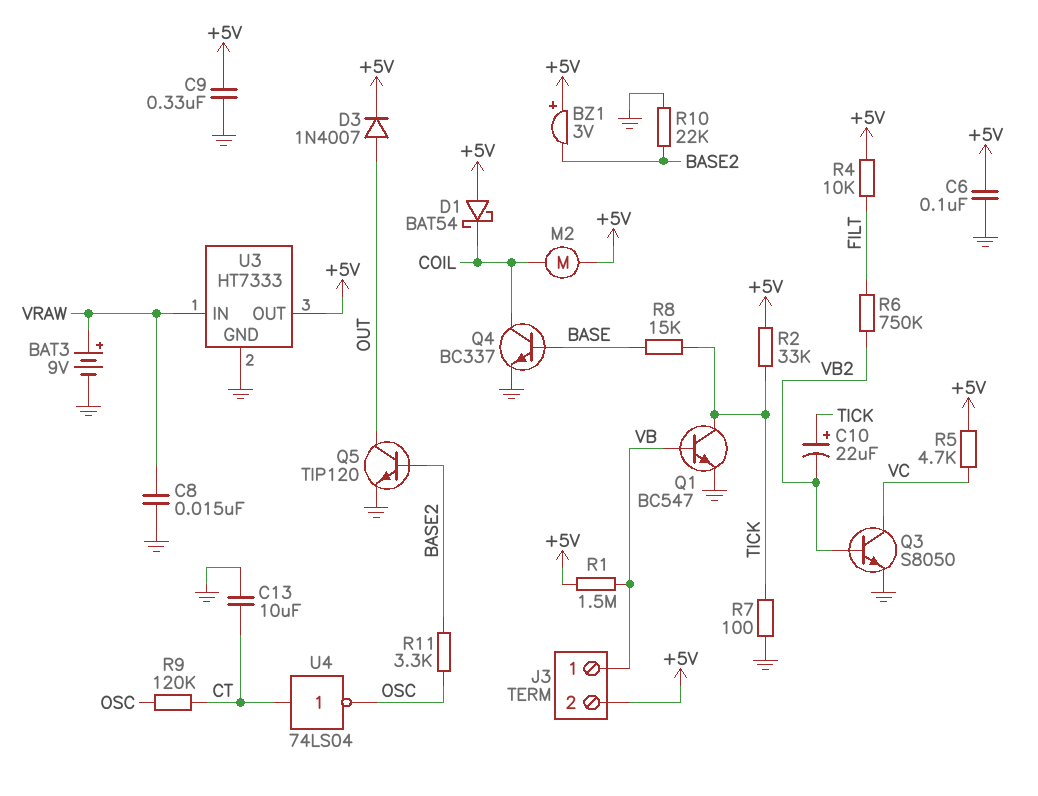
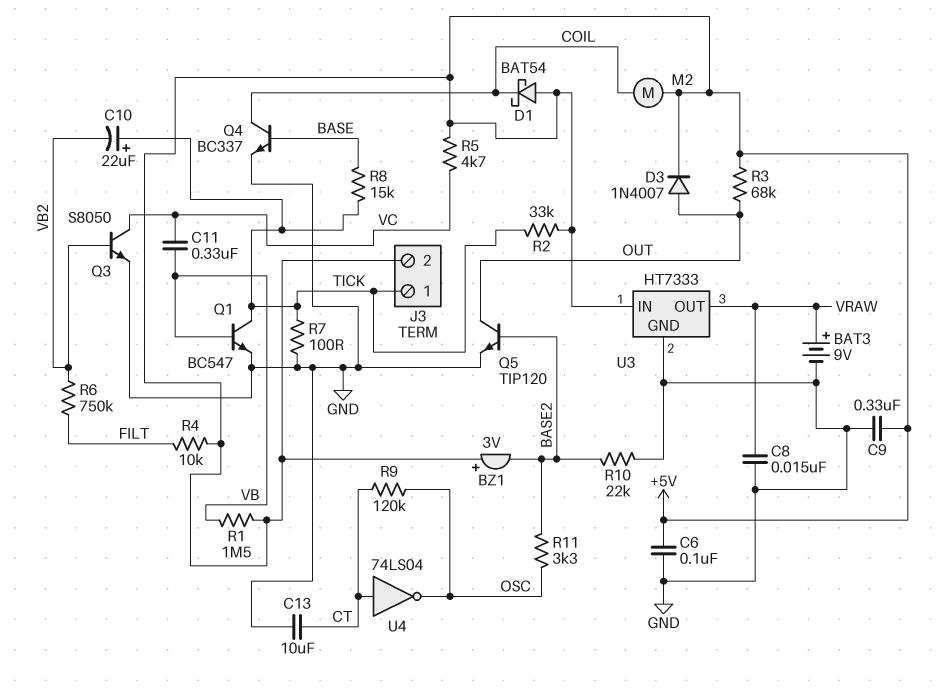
C11: none -> 330nF (VB, VC)
J3 pin 1: VB -> TICK
R3: none -> 68k (+5V, OUT)
U3 pin IN: VRAW -> +5V
U3 pin OUT: +5V -> VRAW

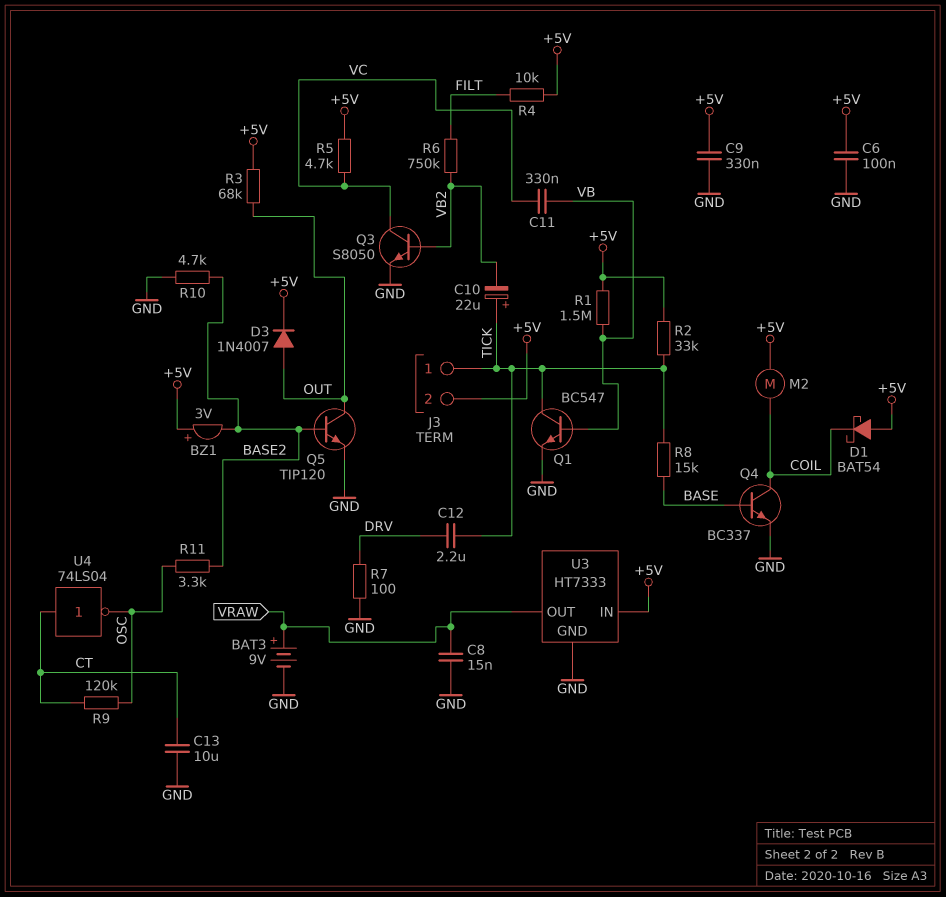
C12: none -> 2.2uF (DRV, TICK)
R7: 100 (GND, TICK) -> 100 (DRV, GND)
R10: 22k (BASE2, GND) -> 4.7k (BASE2, GND)

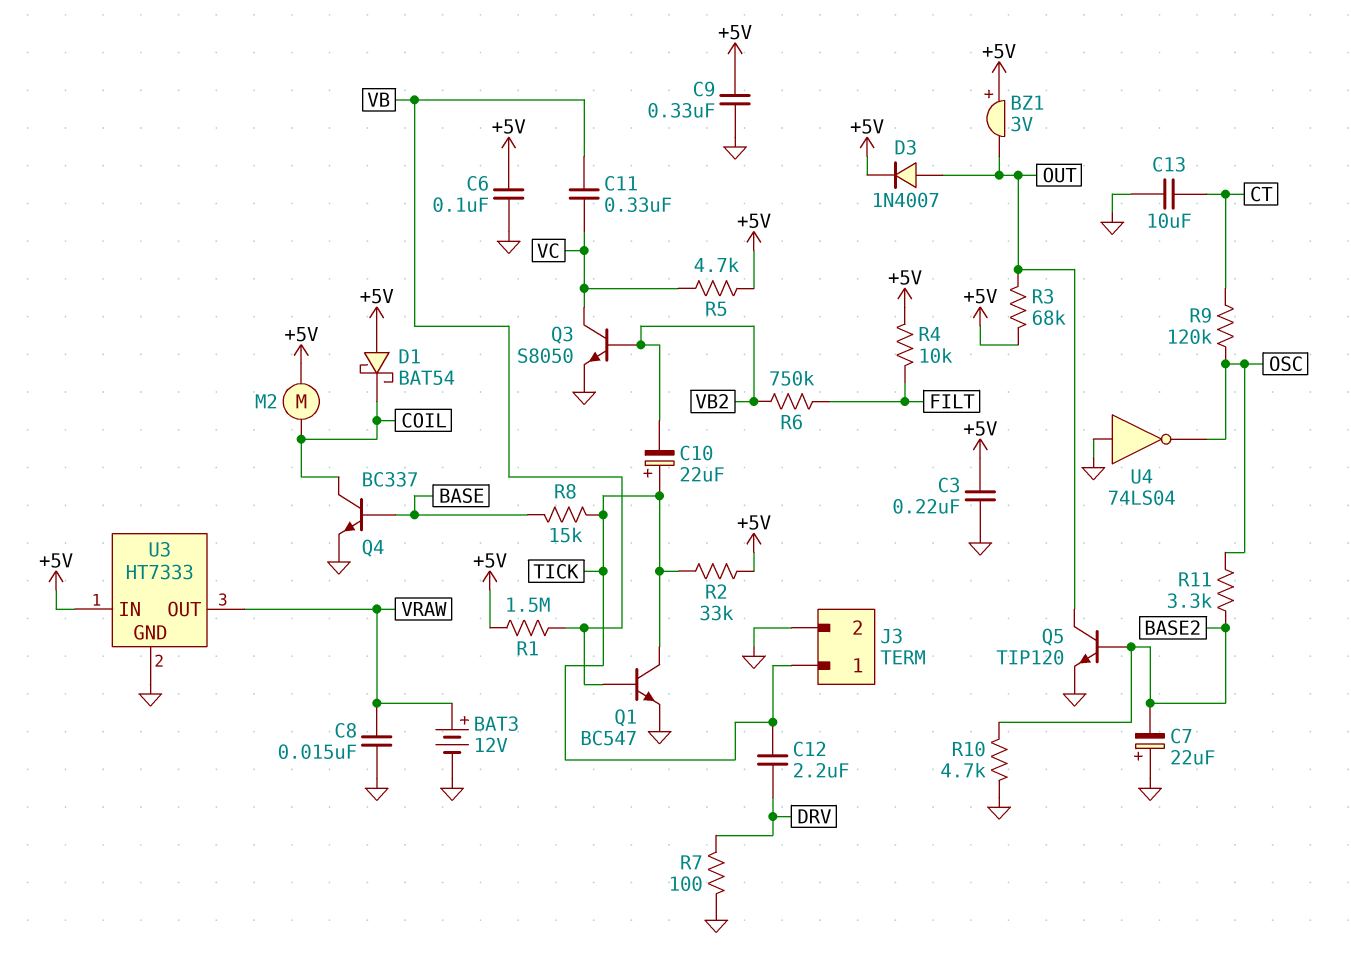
BAT3: 9V (plus VRAW, minus GND) -> 12V (plus VRAW, minus GND)
BZ1: buzzer 3V (plus +5V, minus BASE2) -> buzzer 3V (plus +5V, minus OUT)
C3: none -> 220nF (+5V, GND)
C7: none -> 22uF (plus GND, minus BASE2)
J3 pin 2: +5V -> GND
U4: NOT 74LS04 (in CT, out OSC) -> NOT 74LS04 (in GND, out OSC)

